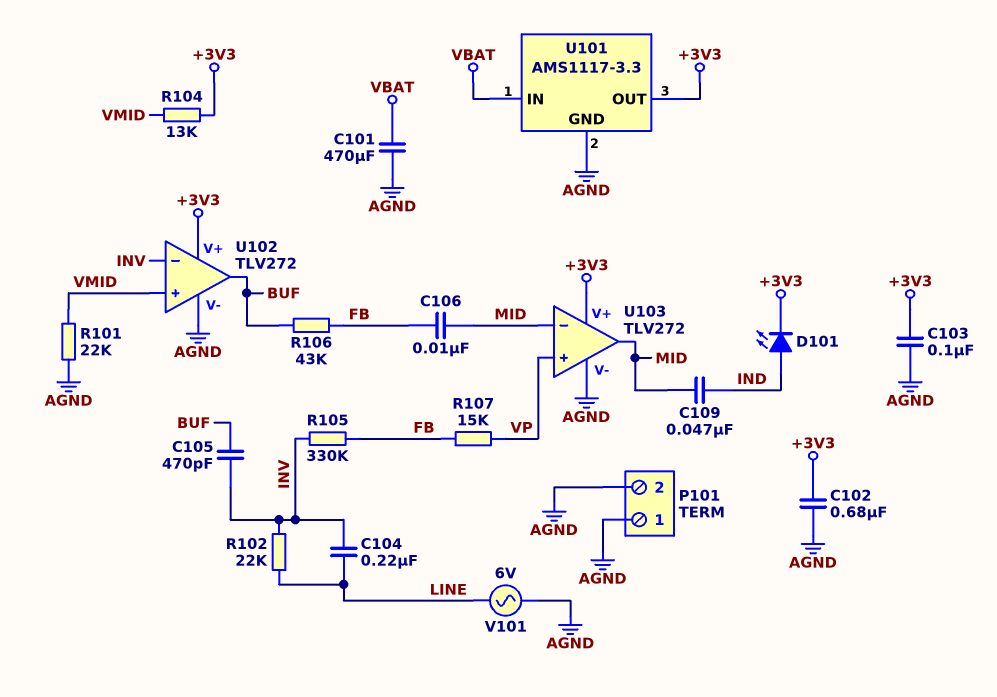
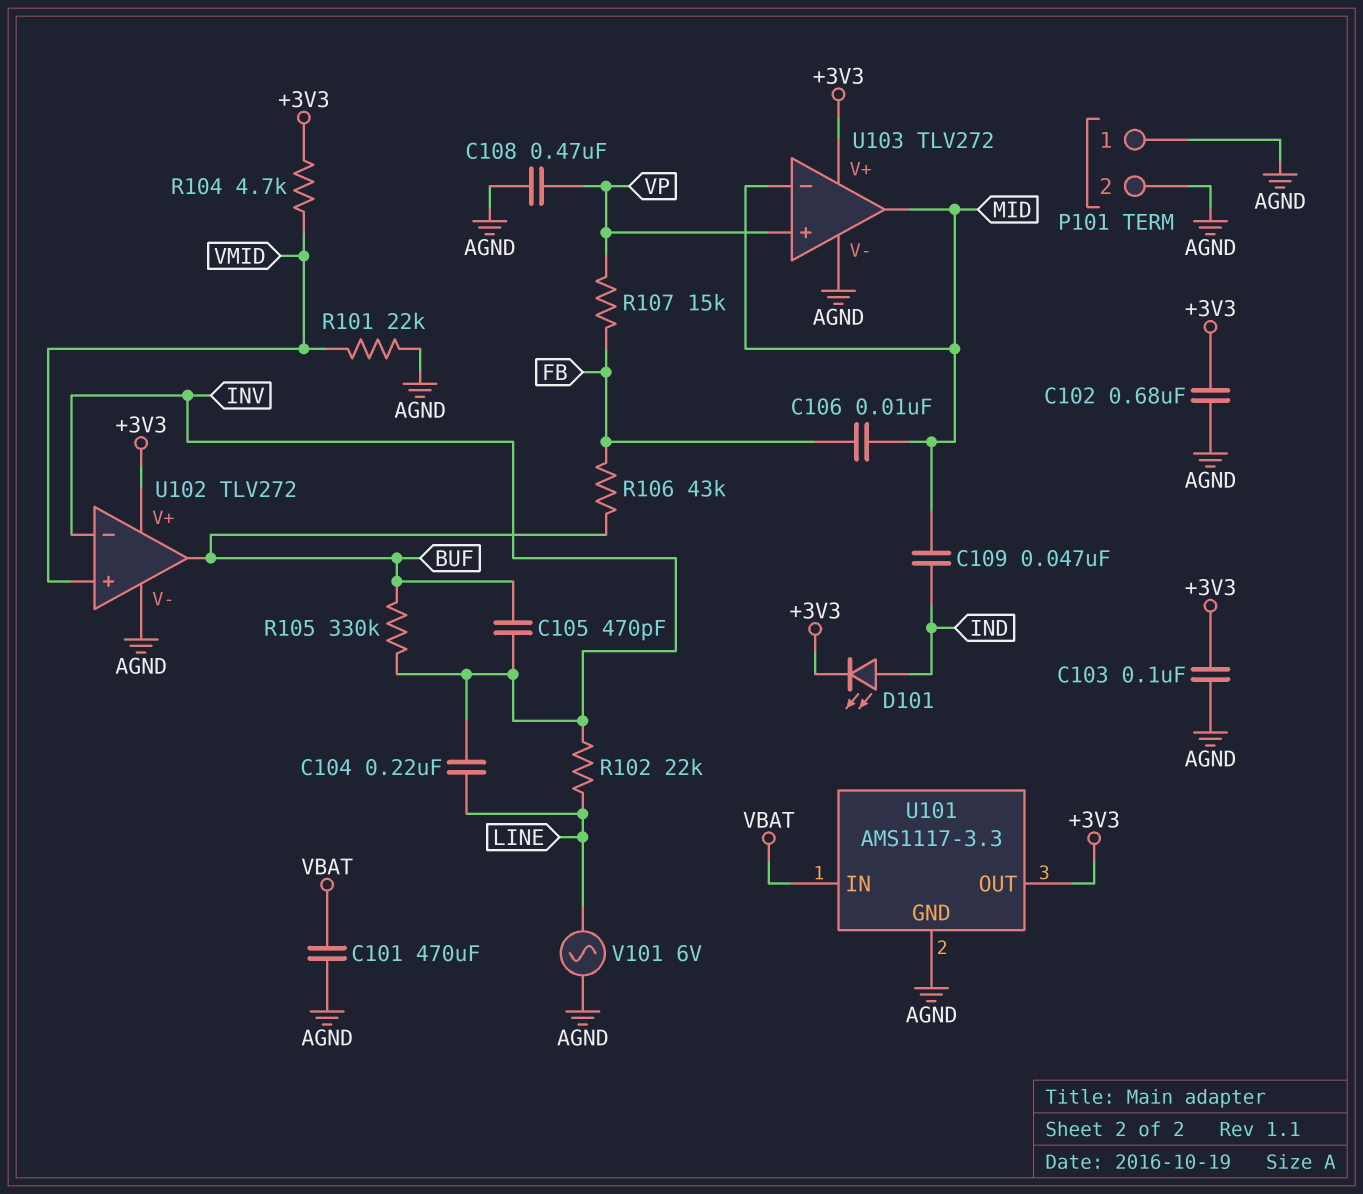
C108: none -> 470nF (AGND, VP)
R104: 13k (+3V3, VMID) -> 4.7k (+3V3, VMID)
R105: 330k (FB, INV) -> 330k (BUF, INV)

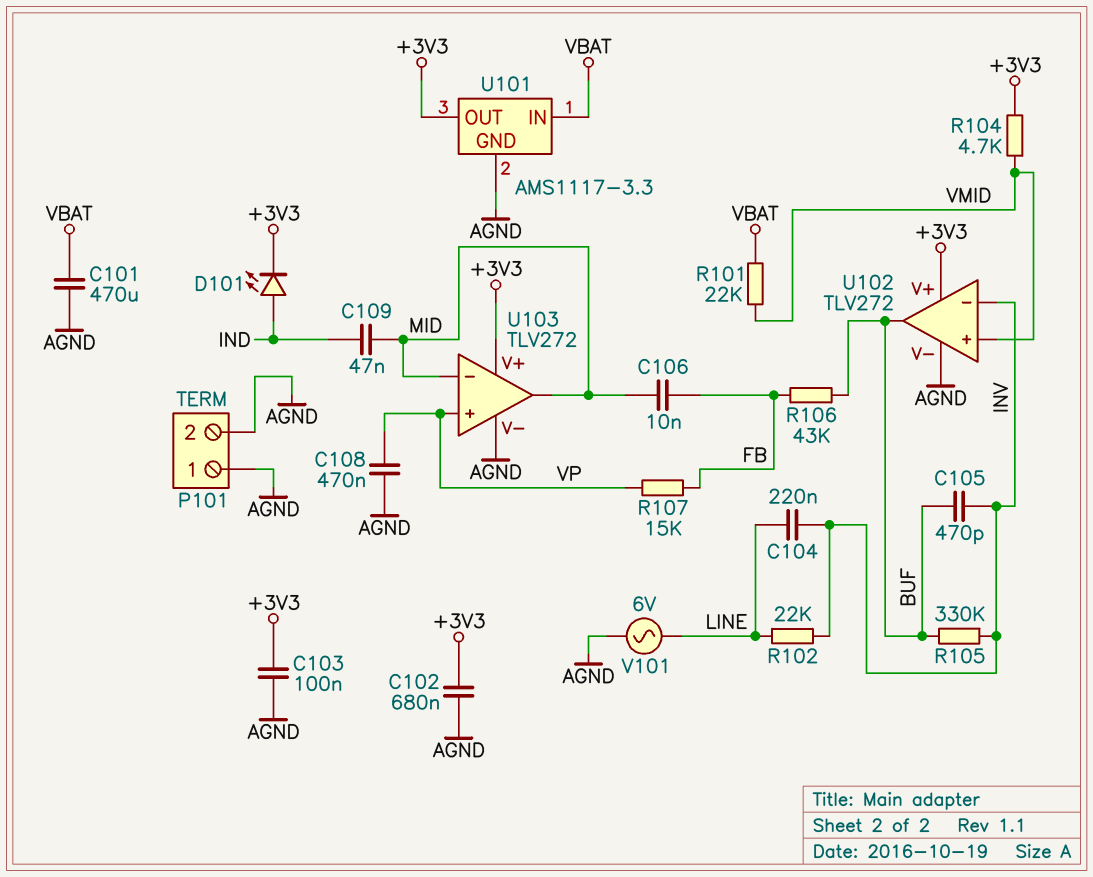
R101: 22k (AGND, VMID) -> 22k (VBAT, VMID)

